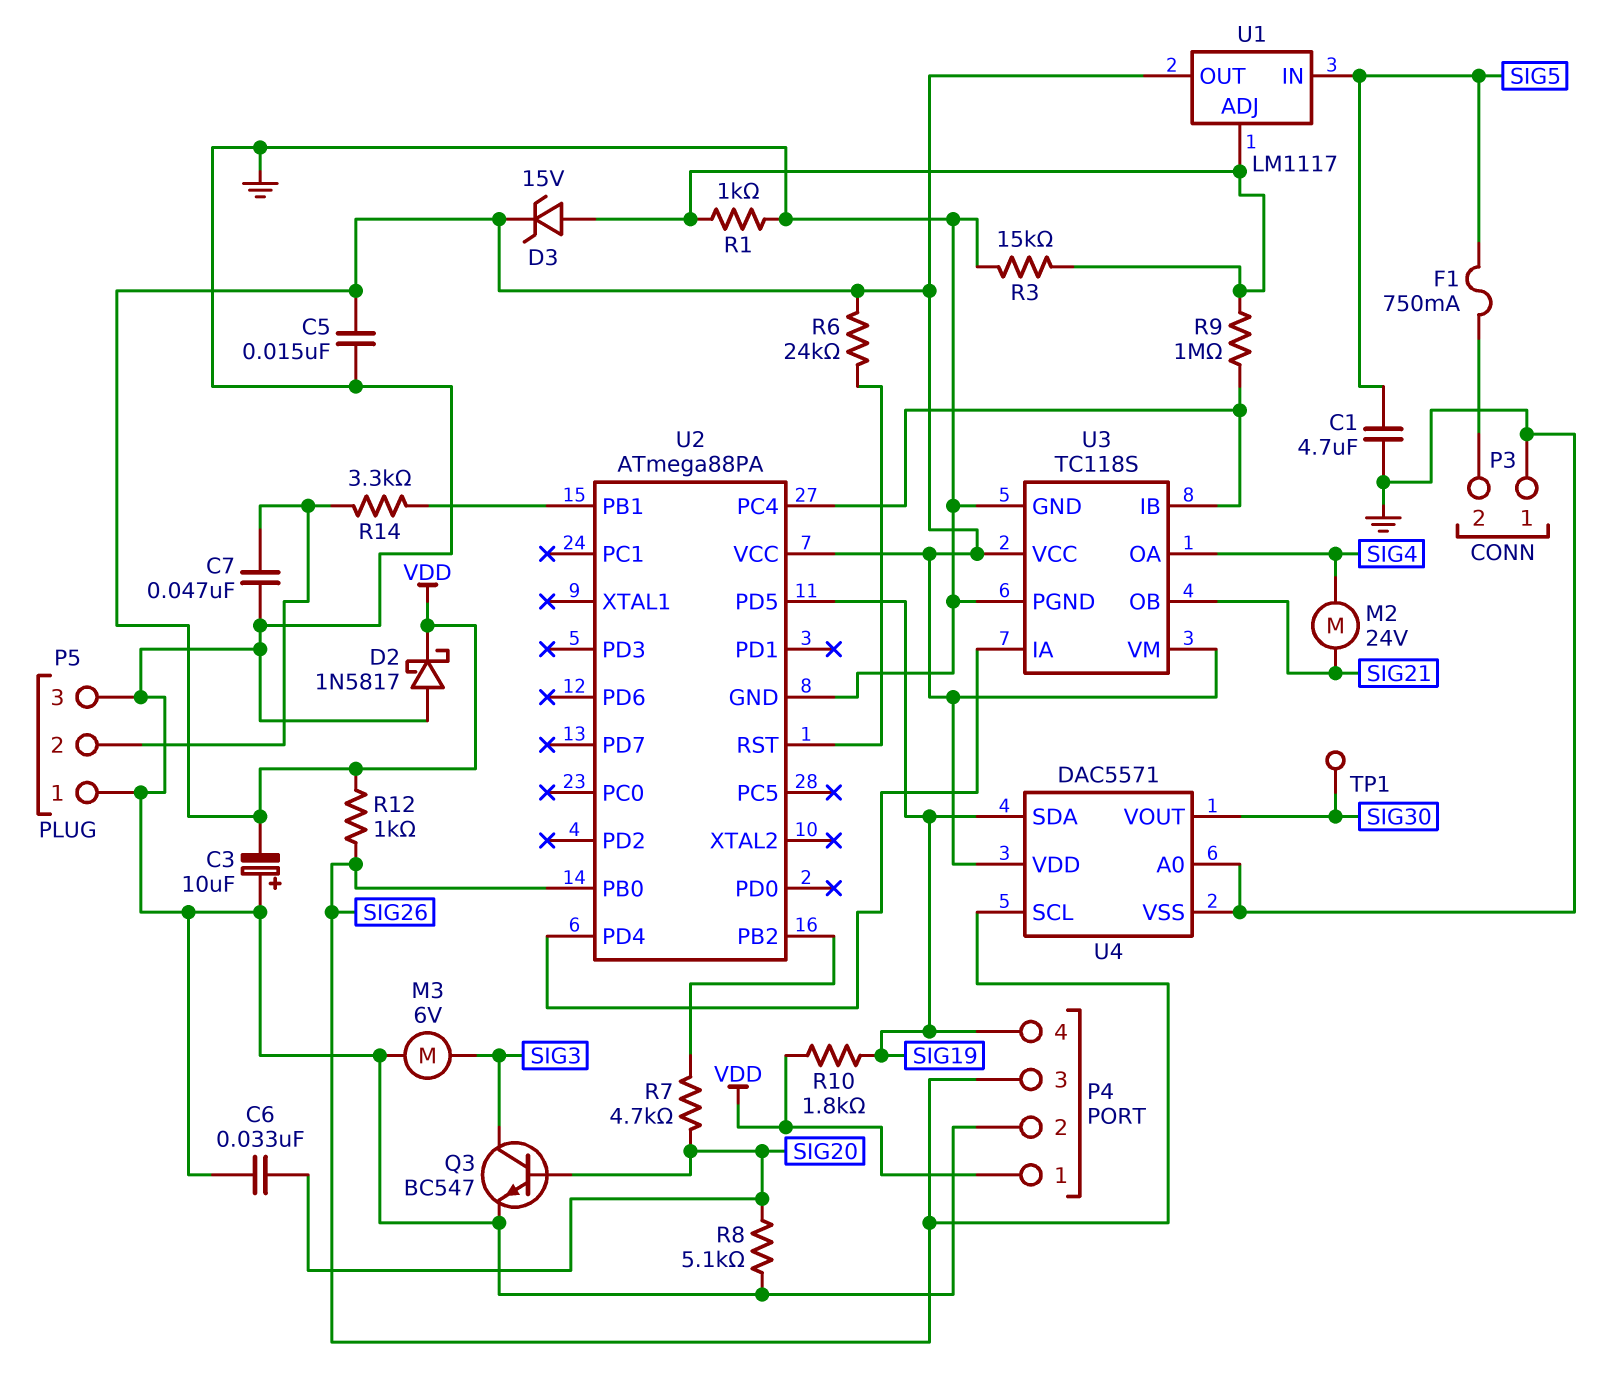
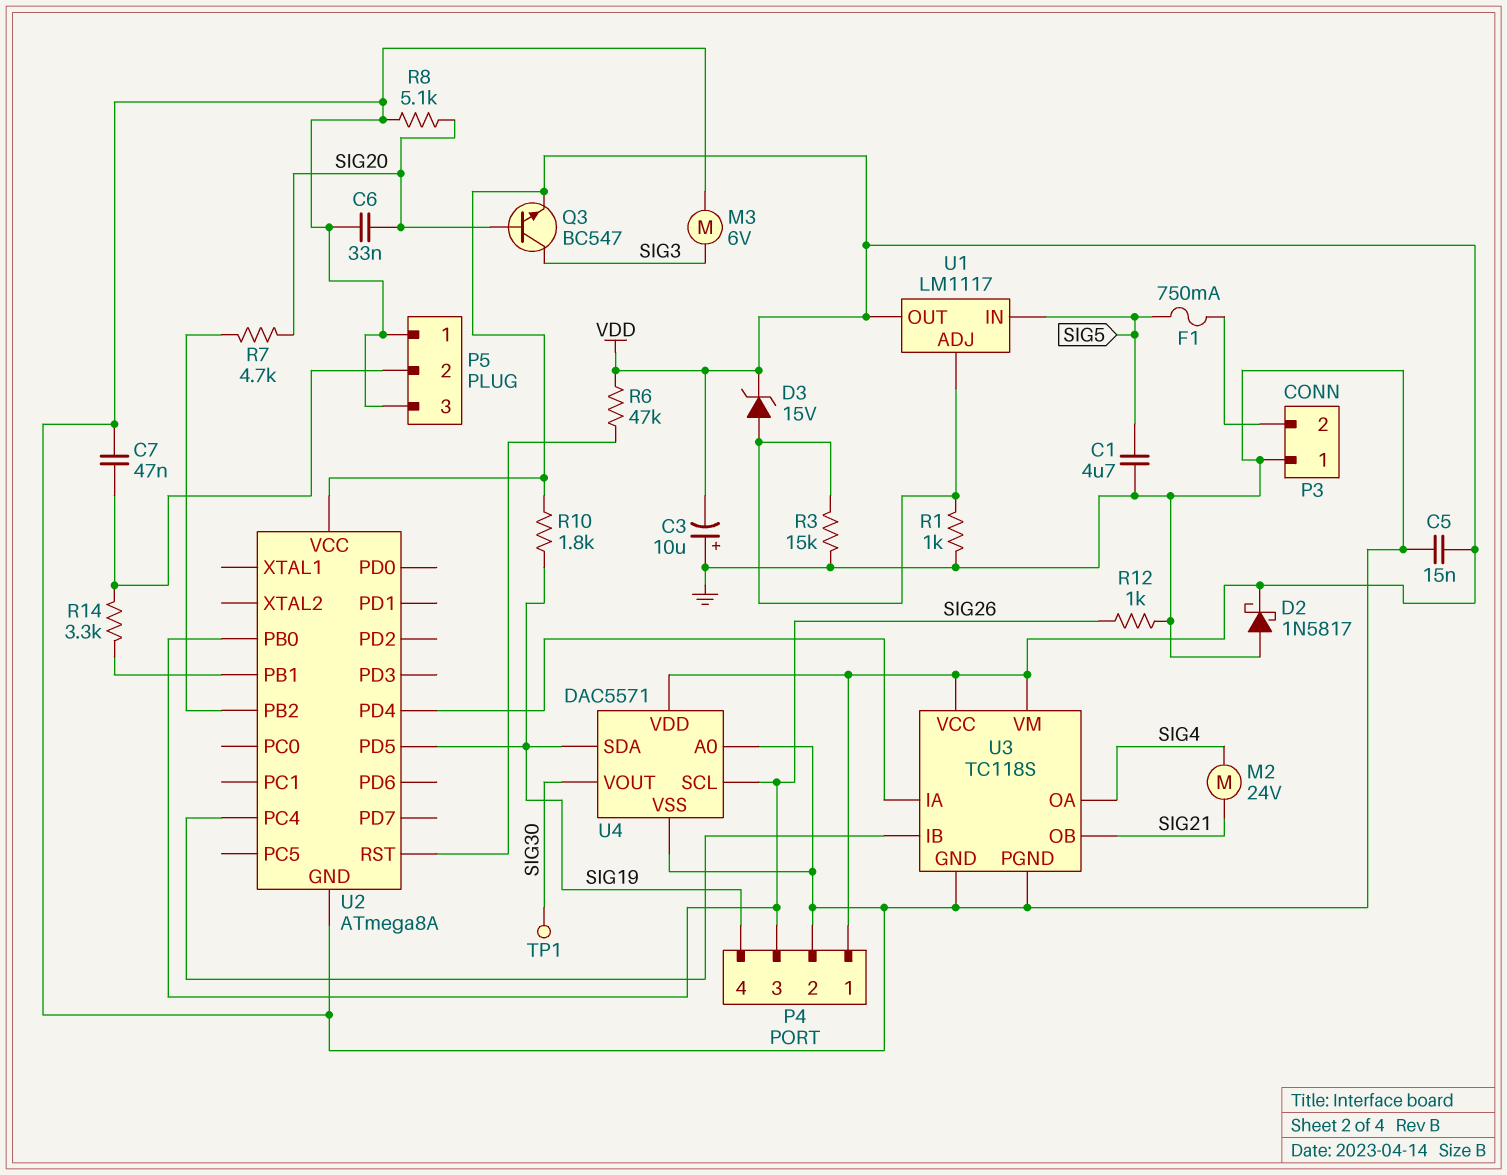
Q3: NPN BC547 (B SIG20, C SIG3, E GND) -> NPN BC547 (B SIG20, C SIG3, E VDD)
R6: 24k (U2/RST, VDD) -> 47k (U2/RST, VDD)
R9: 1M (U1/ADJ, U2/PC4) -> none
R12: 1k (SIG26, VDD) -> 1k (GND, SIG26)
U2: ATmega88PA -> ATmega8A

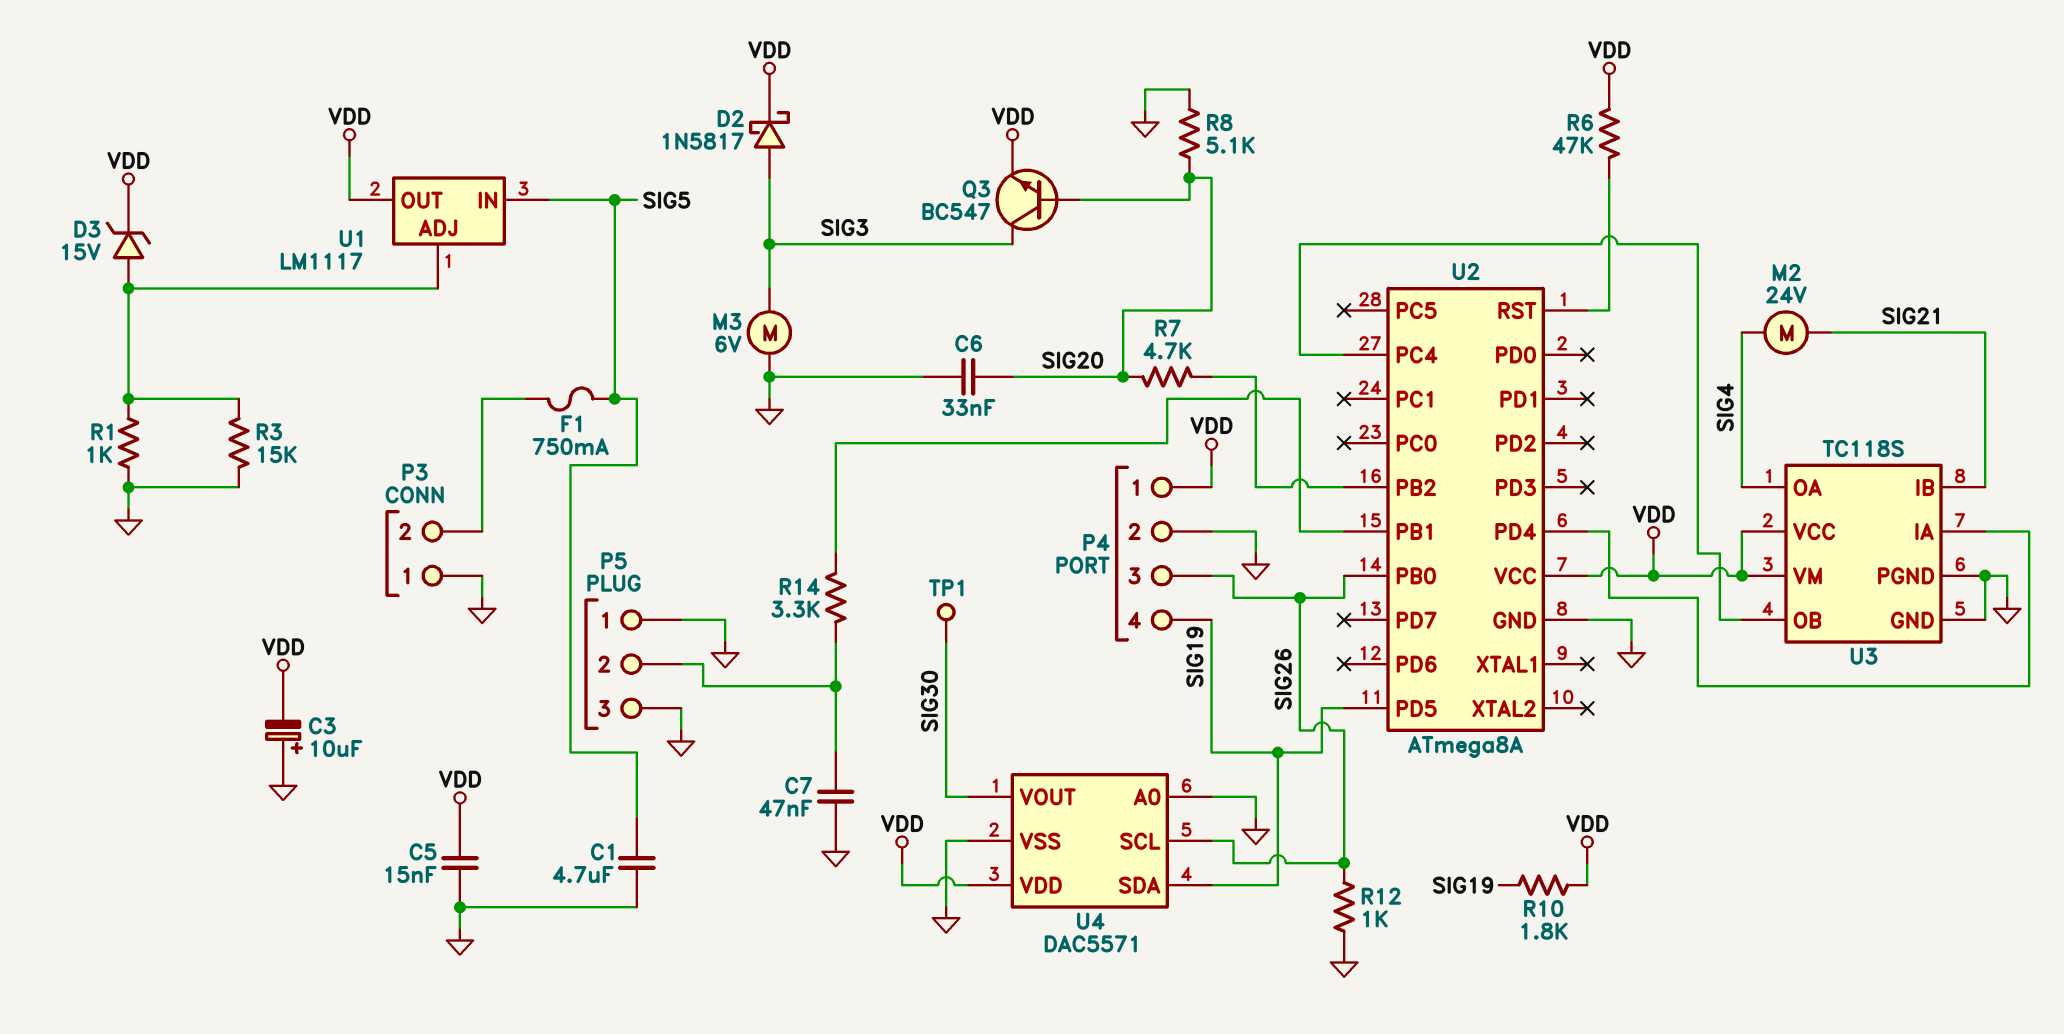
D2: schottky 1N5817 (A GND, K VDD) -> schottky 1N5817 (A SIG3, K VDD)
U3 pin IB: U2/PC4 -> SIG21
U3 pin OB: SIG21 -> U2/PC4

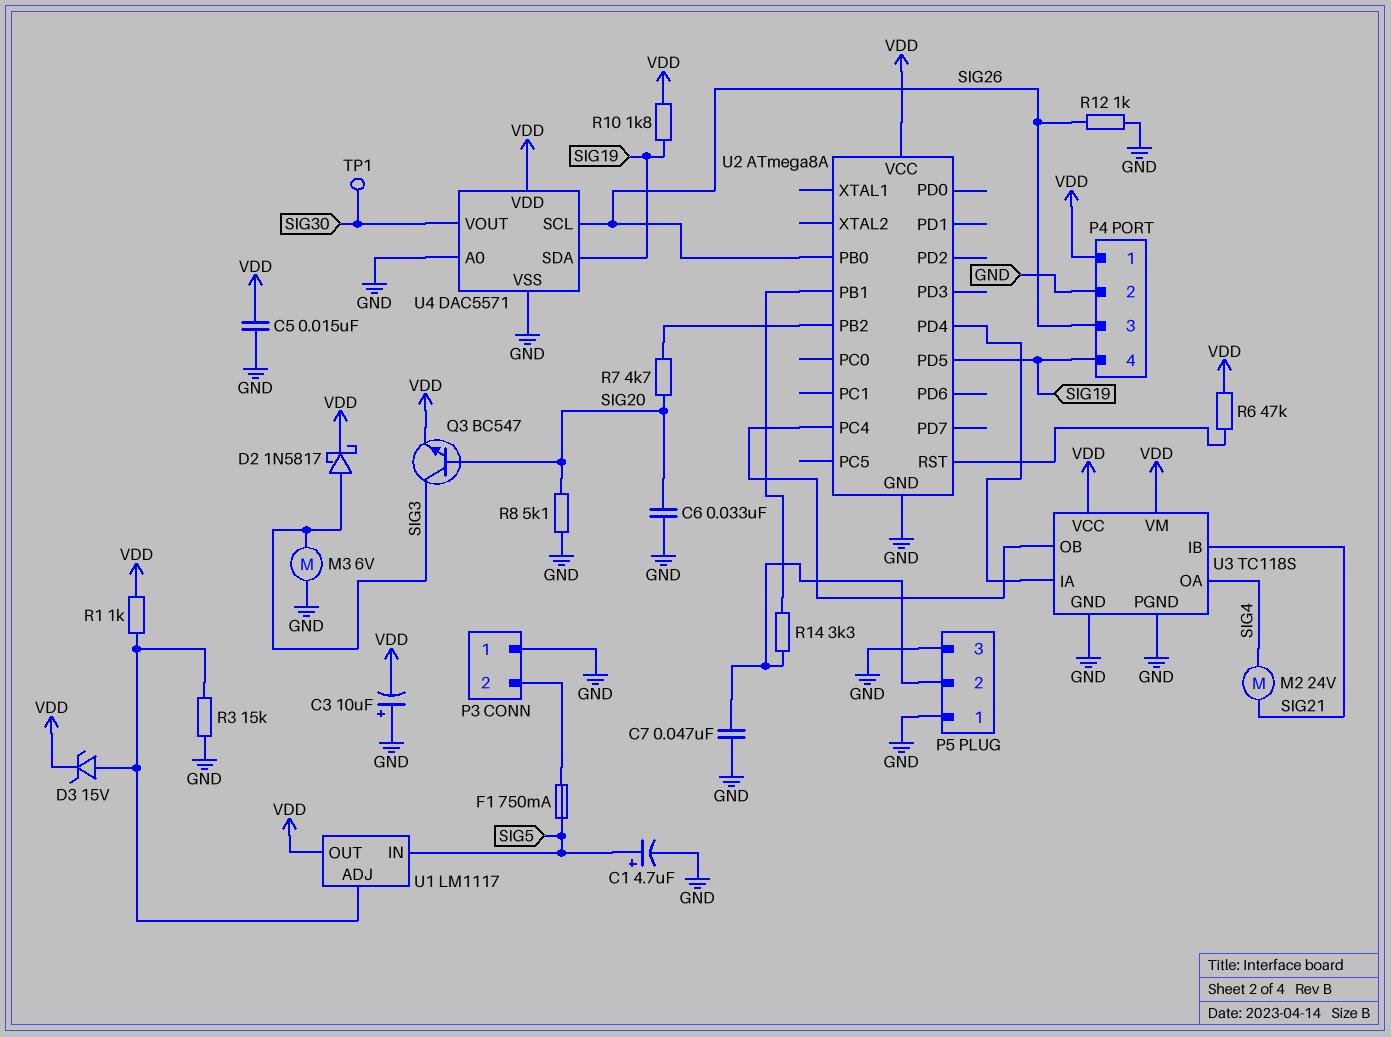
C1: 4.7uF (GND, SIG5) -> 4.7uF (plus SIG5, minus GND)
R1: 1k (GND, U1/ADJ) -> 1k (U1/ADJ, VDD)

